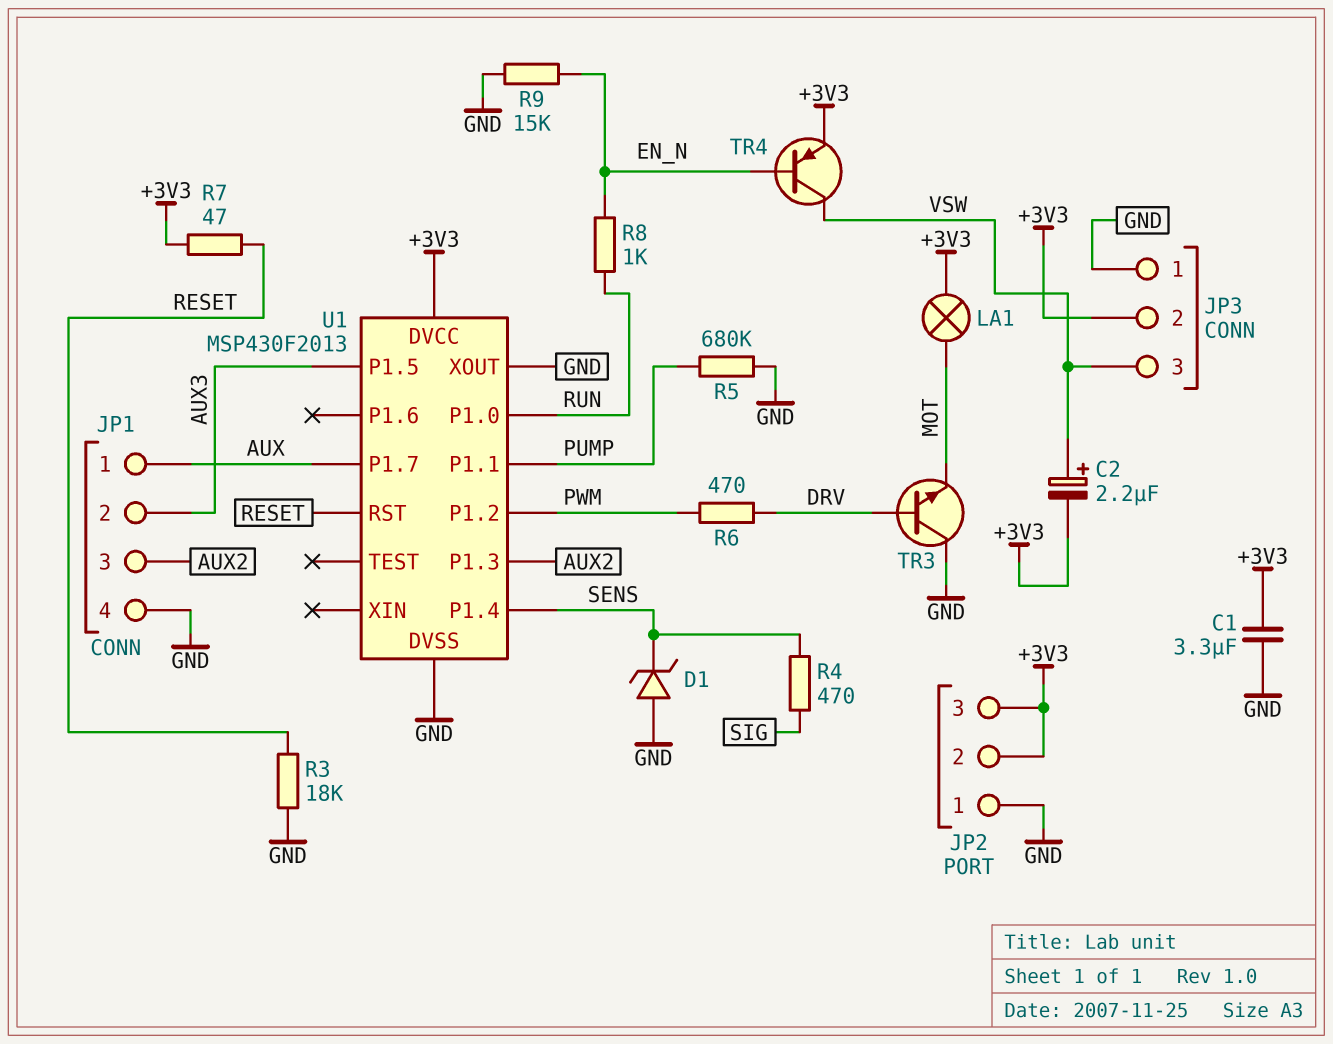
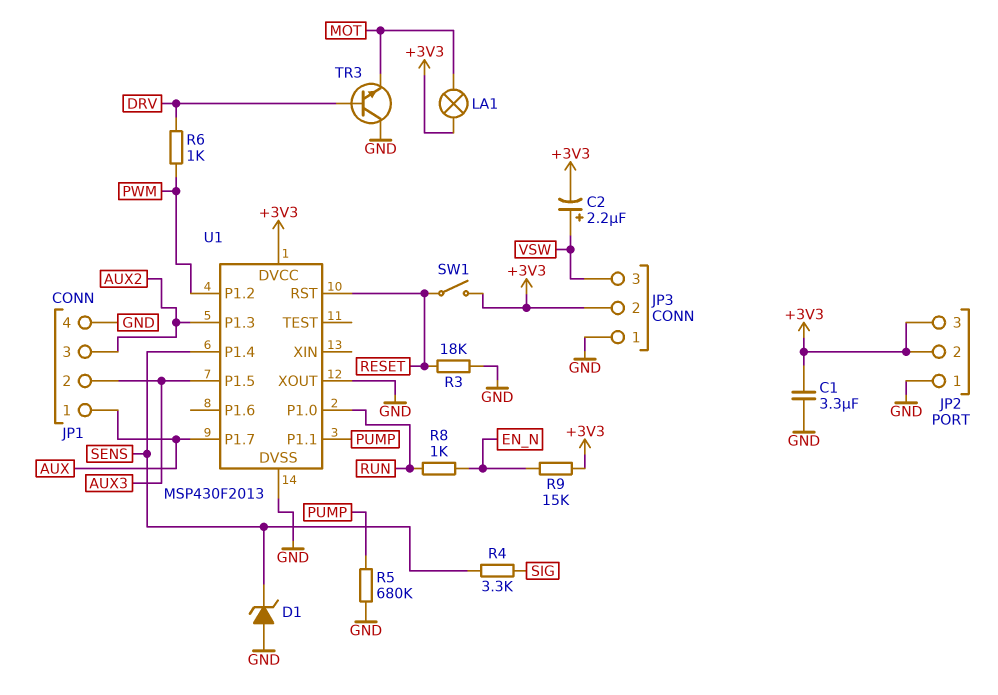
R4: 470 (SENS, SIG) -> 3.3k (SENS, SIG)
R6: 470 (DRV, PWM) -> 1k (DRV, PWM)
R7: 47 (+3V3, RESET) -> none
R9: 15k (EN_N, GND) -> 15k (+3V3, EN_N)
SW1: none -> switch (+3V3, RESET)
TR4: PNP (B EN_N, C VSW, E +3V3) -> none

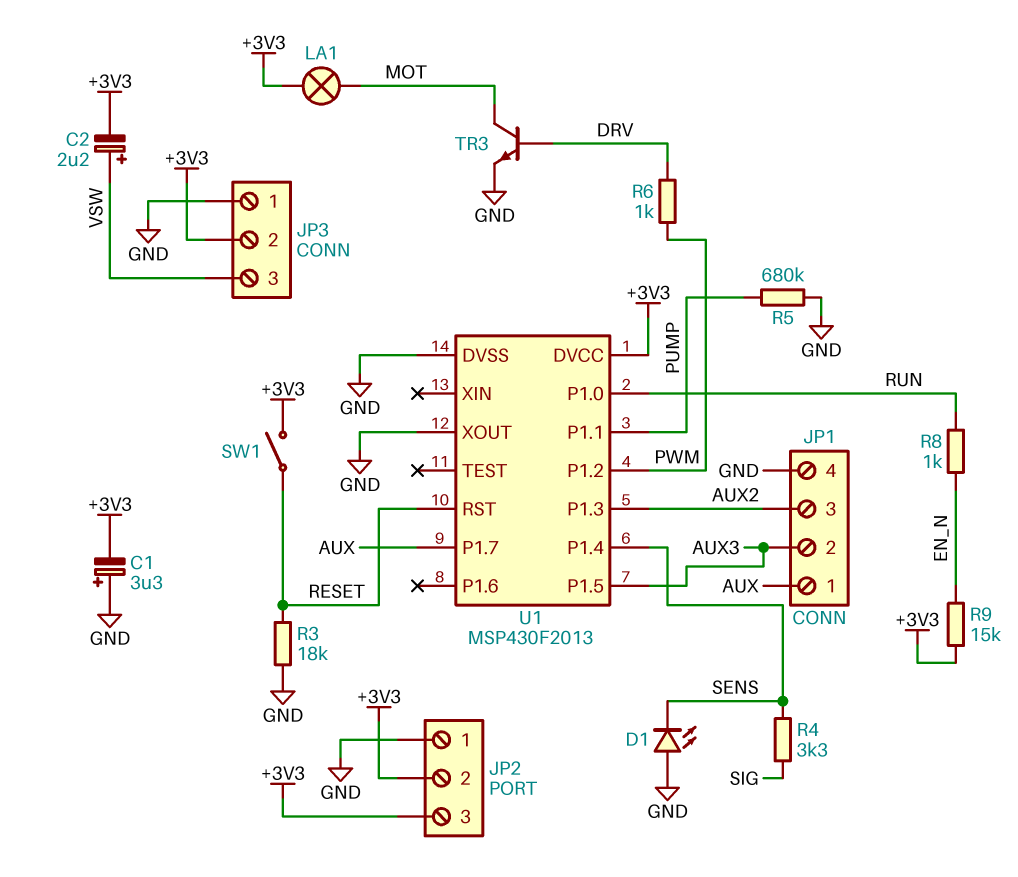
C1: 3.3uF (+3V3, GND) -> 3.3uF (plus GND, minus +3V3)
D1: zener (A GND, K SENS) -> LED (A GND, K SENS)
TR3: NPN (B DRV, C GND, E MOT) -> NPN (B DRV, C MOT, E GND)

